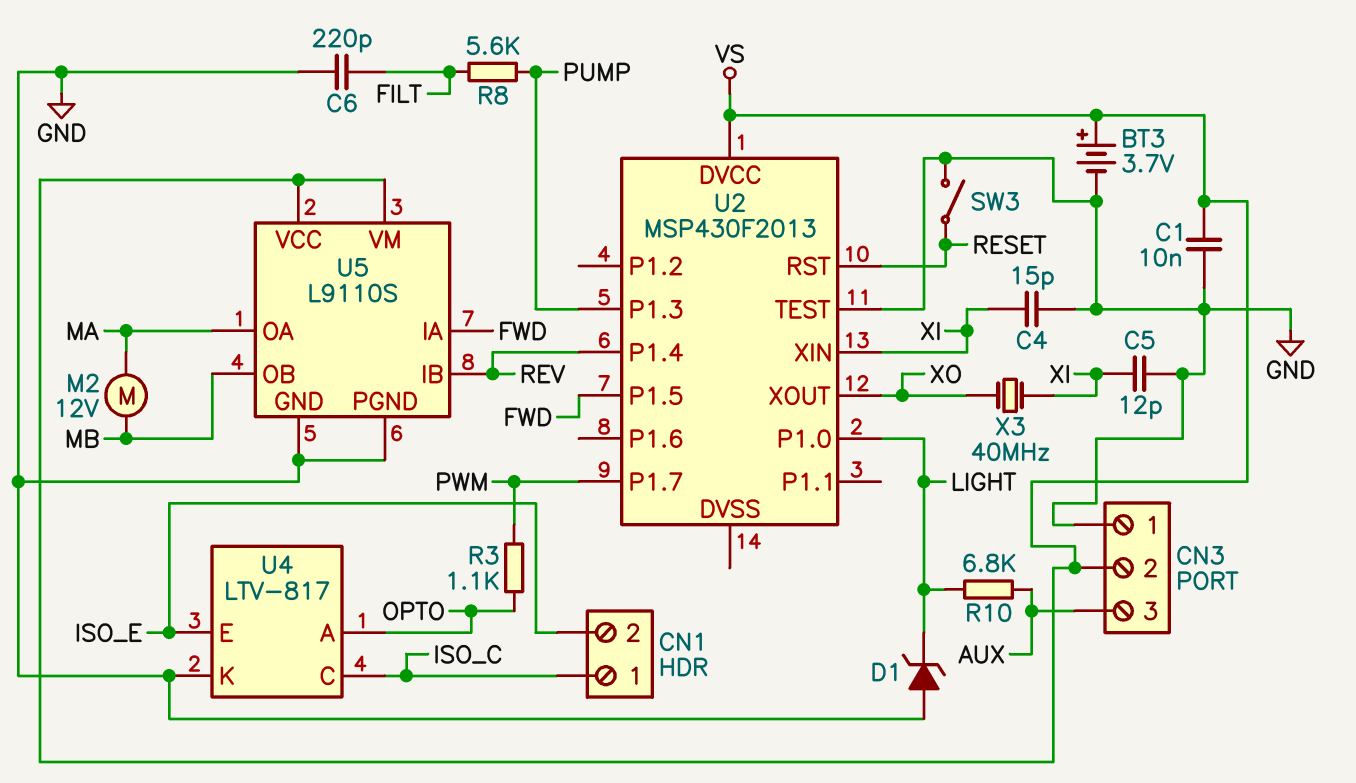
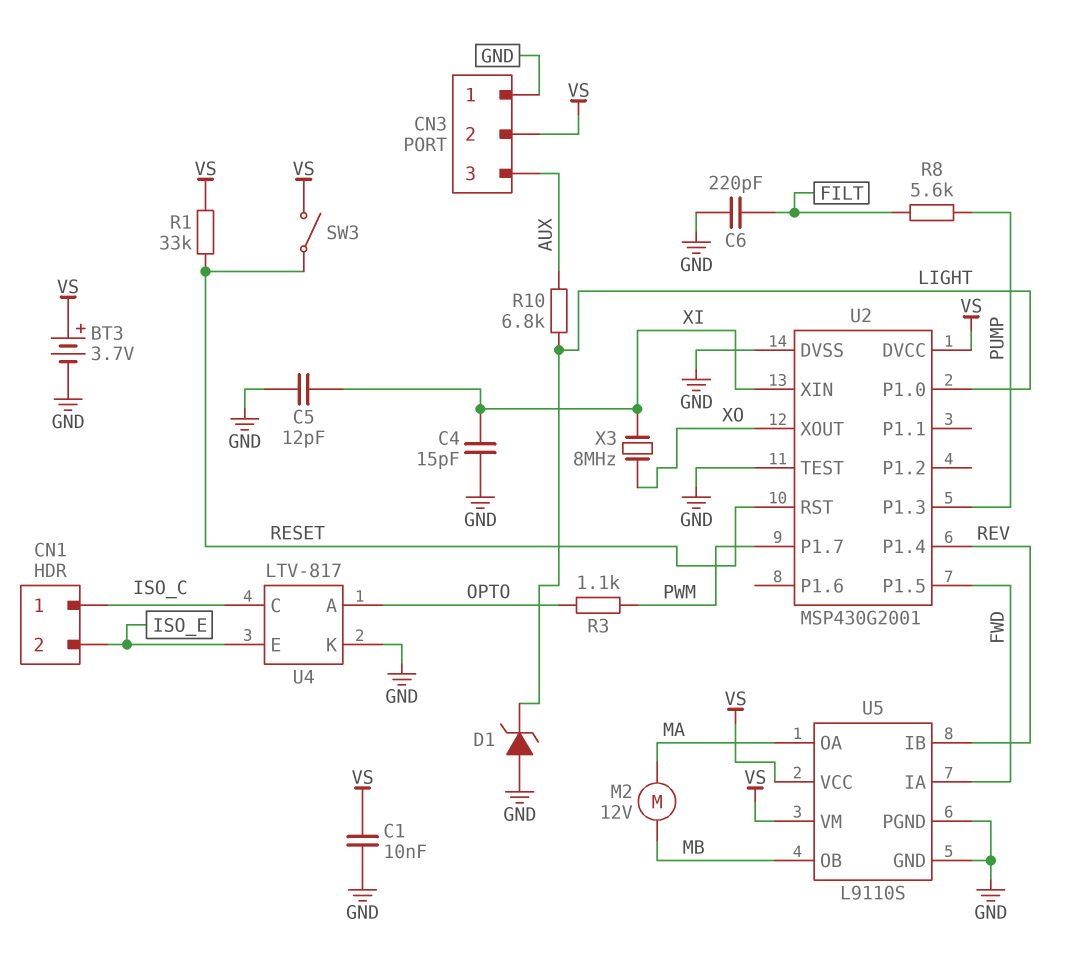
R1: none -> 33k (RESET, VS)
SW3: switch (GND, RESET) -> switch (RESET, VS)
U2: MSP430F2013 -> MSP430G2001
U2 pin DVSS: none -> GND
X3: 40MHz (XI, XO) -> 8MHz (XI, XO)

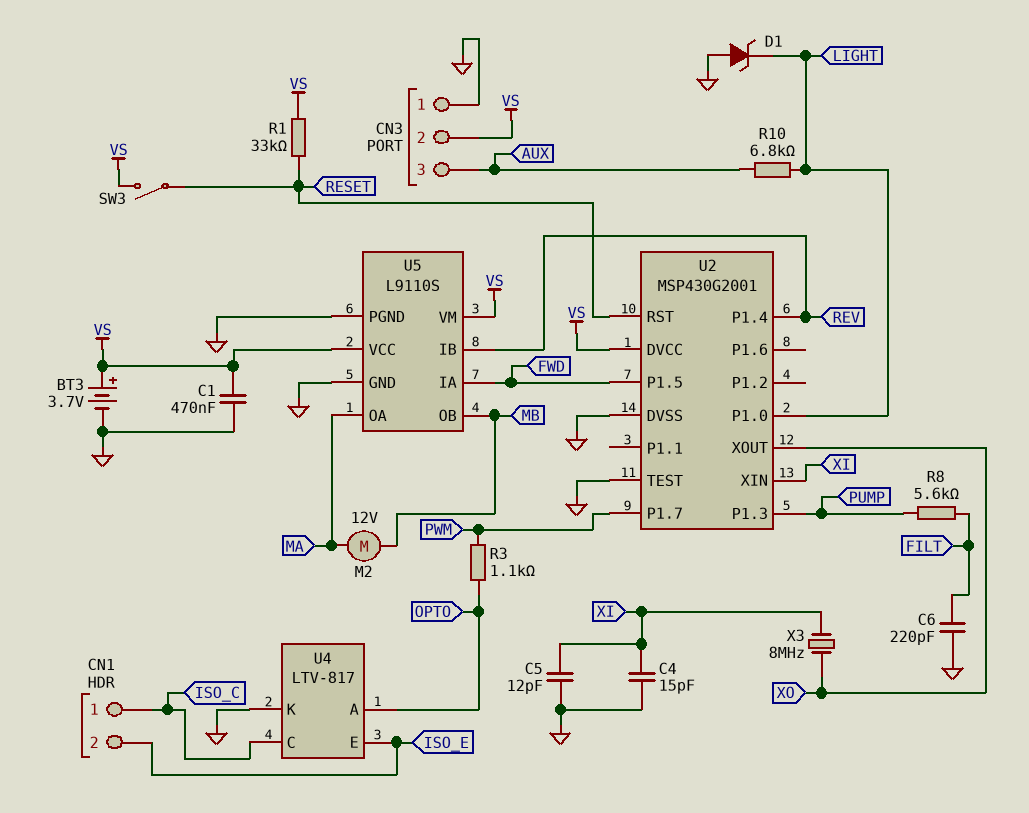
C1: 10nF (GND, VS) -> 470nF (GND, VS)

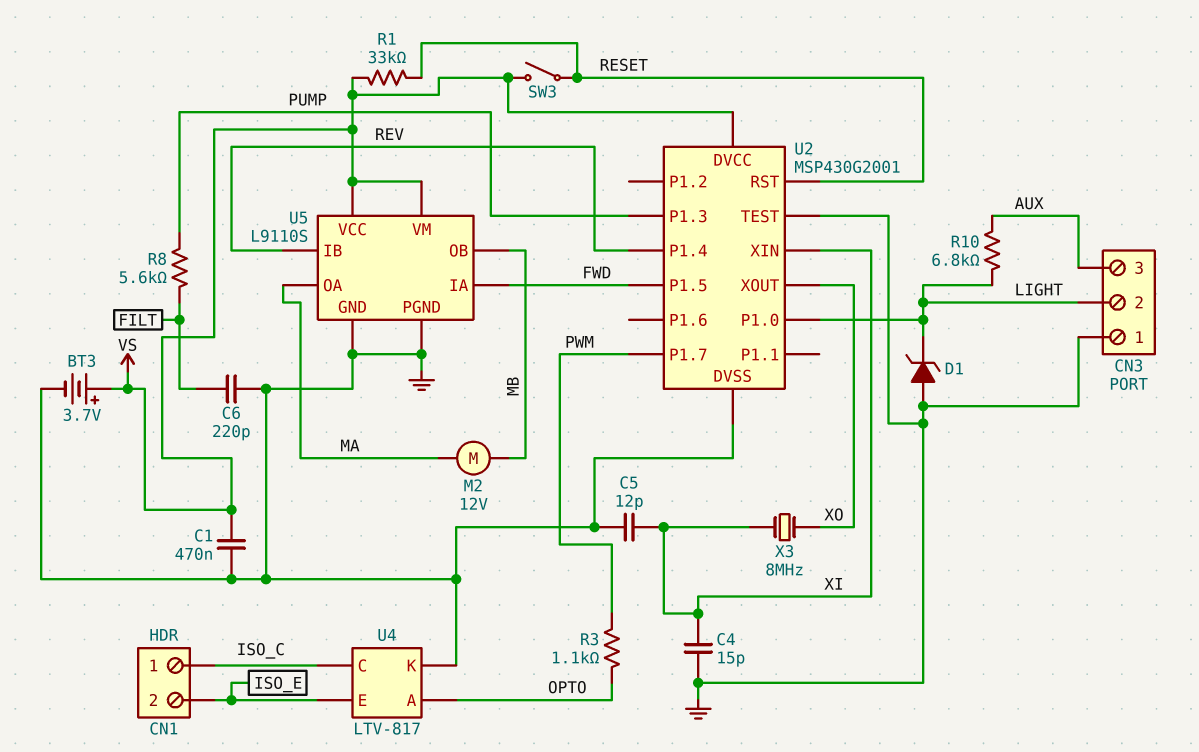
CN3 pin 2: VS -> LIGHT

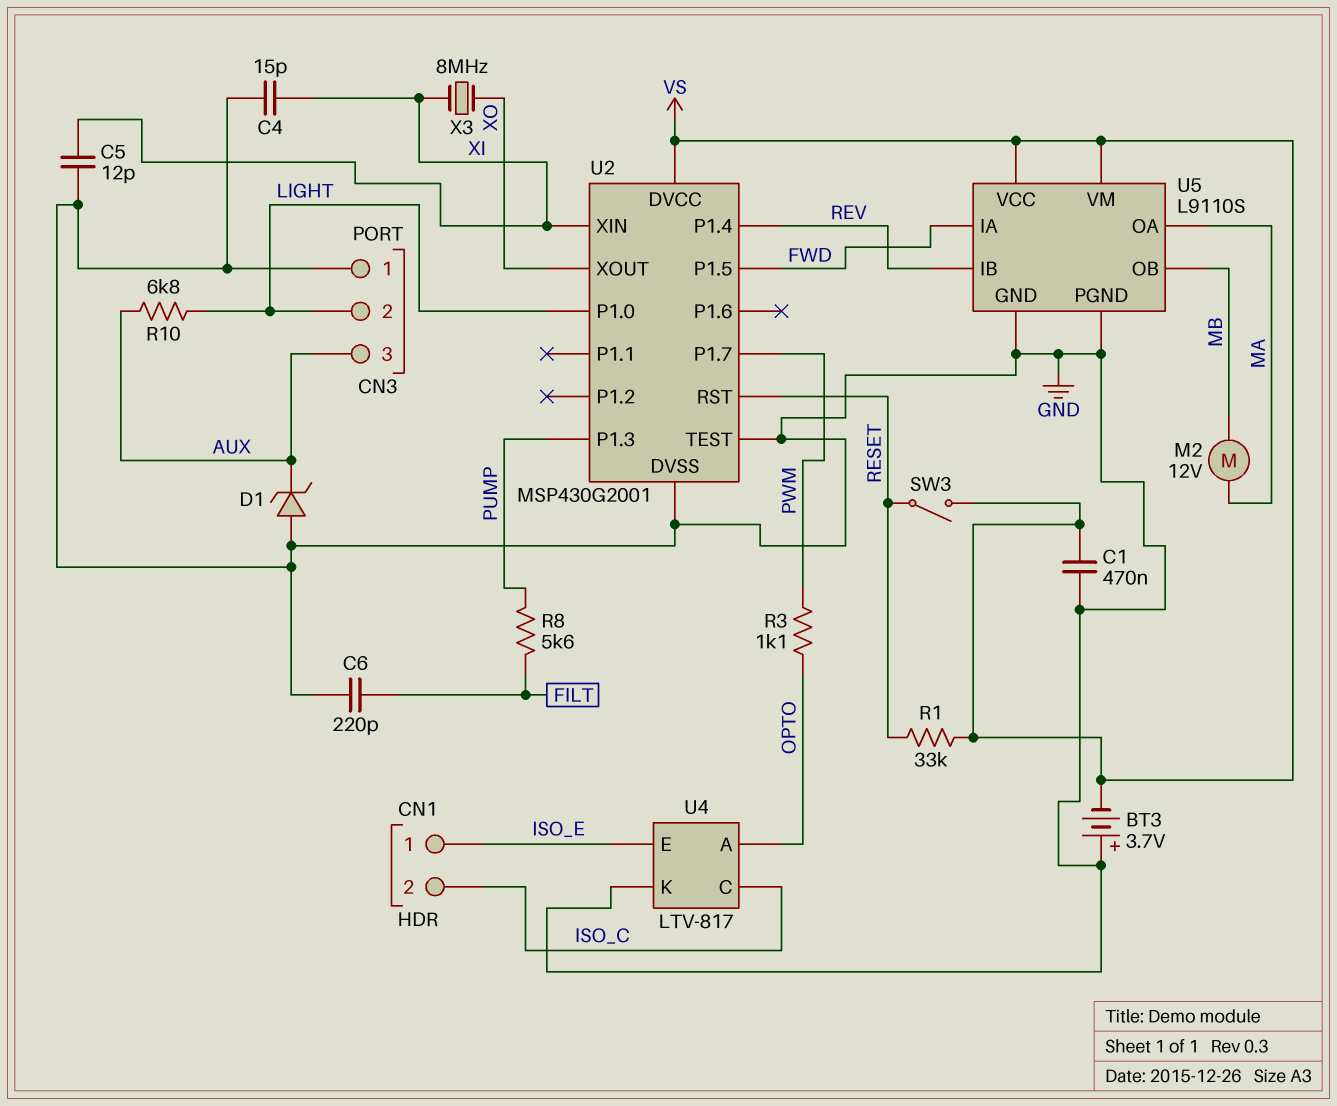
BT3: 3.7V (plus VS, minus GND) -> 3.7V (plus GND, minus VS)
CN1 pin 1: ISO_C -> ISO_E
CN1 pin 2: ISO_E -> ISO_C
D1: zener (A GND, K LIGHT) -> zener (A GND, K AUX)

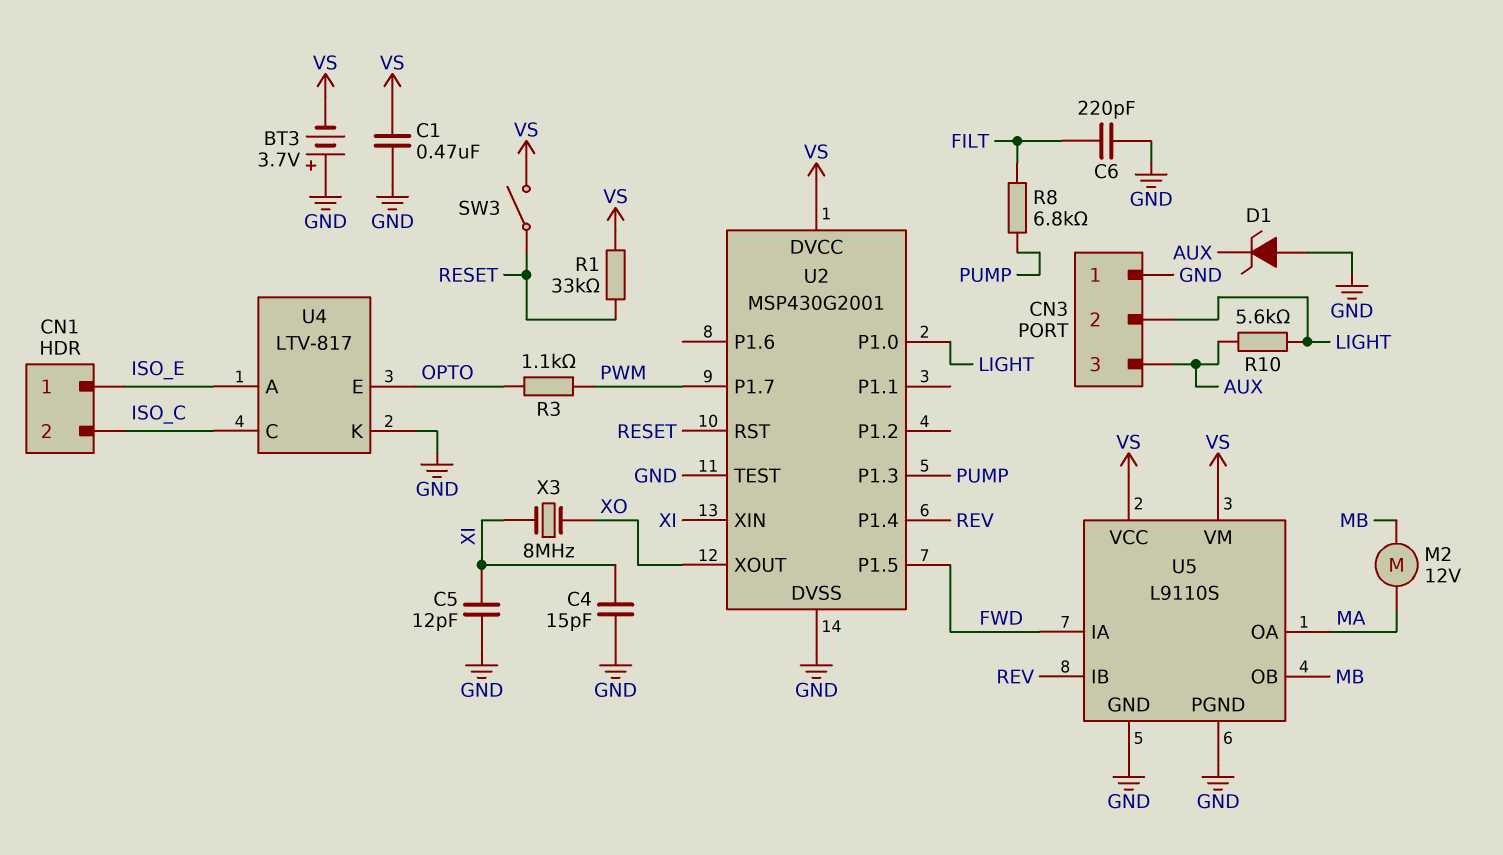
R8: 5.6k (FILT, PUMP) -> 6.8k (FILT, PUMP)
R10: 6.8k (AUX, LIGHT) -> 5.6k (AUX, LIGHT)
U4 pin A: OPTO -> ISO_E
U4 pin E: ISO_E -> OPTO

